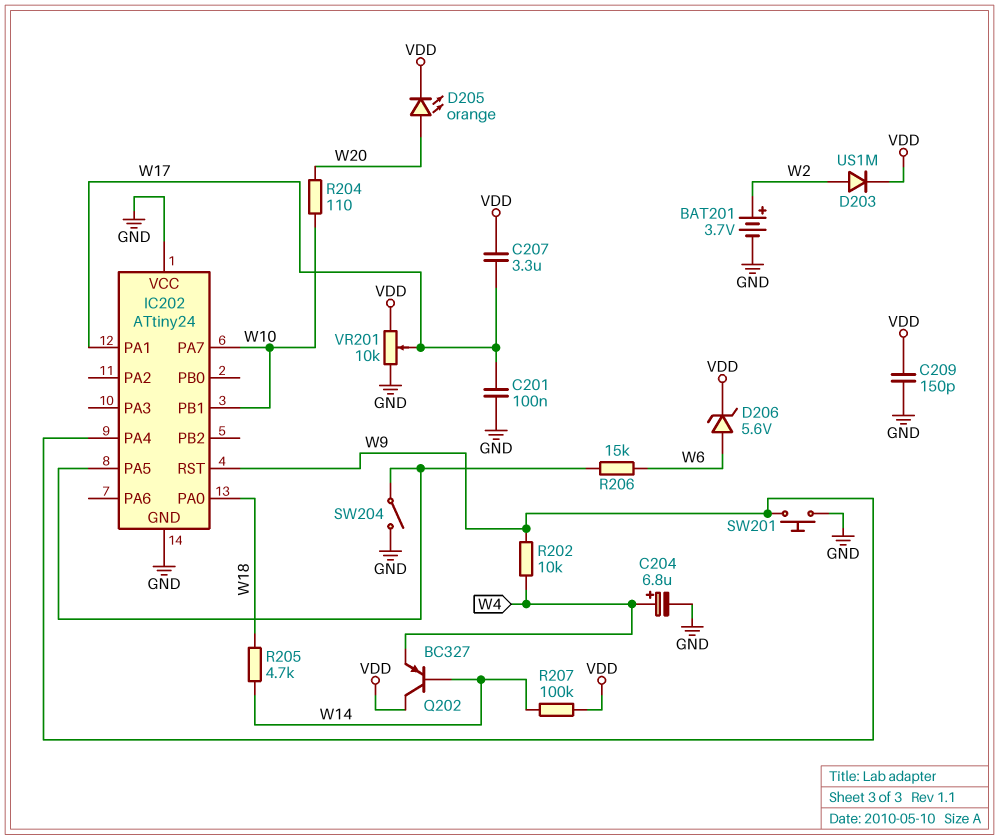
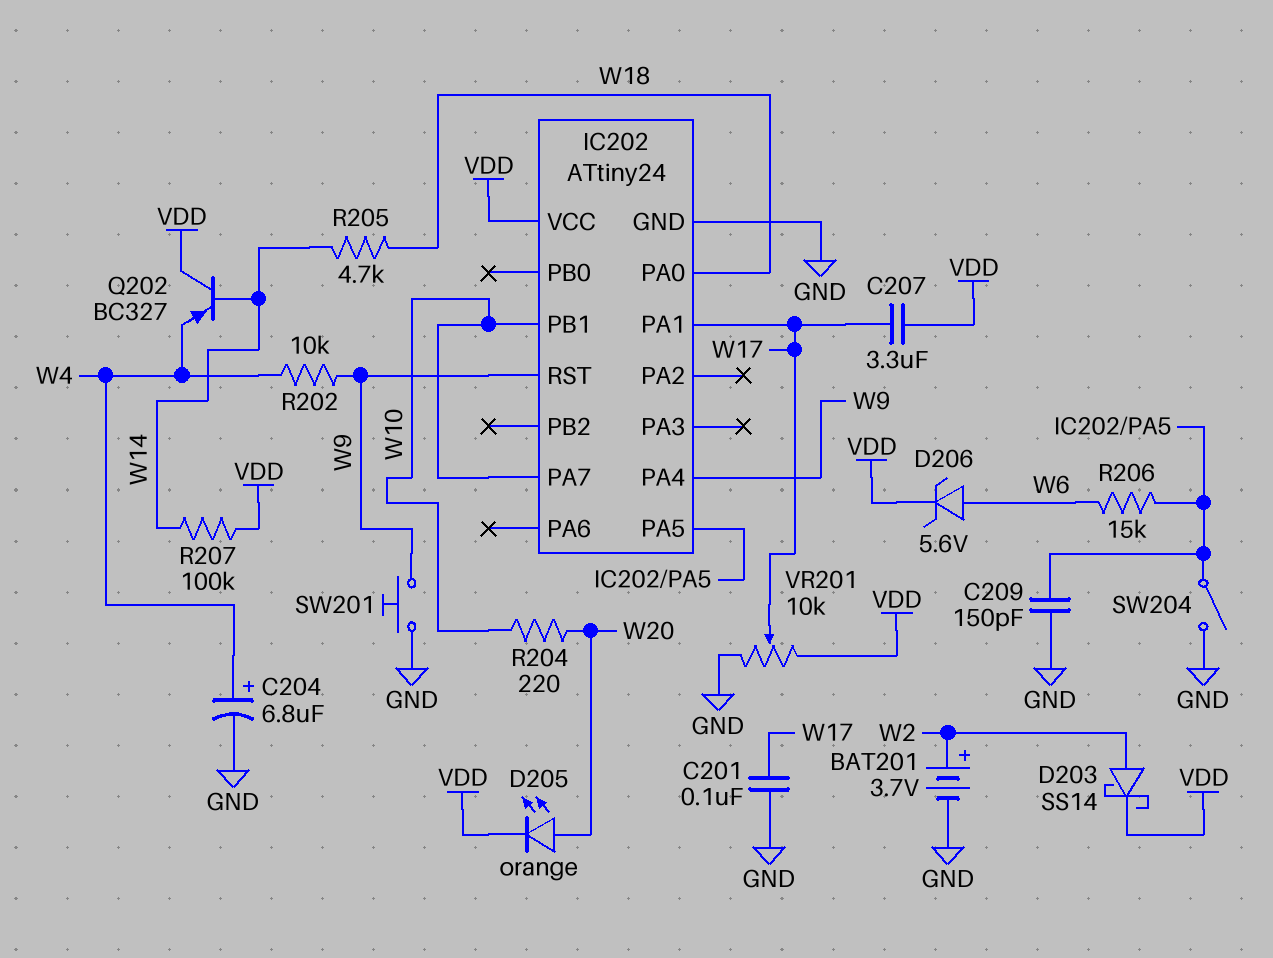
C209: 150pF (GND, VDD) -> 150pF (GND, IC202/PA5)
D203: diode US1M (A W2, K VDD) -> schottky SS14 (A W2, K VDD)
IC202 pin VCC: GND -> VDD
R204: 110 (W10, W20) -> 220 (W10, W20)

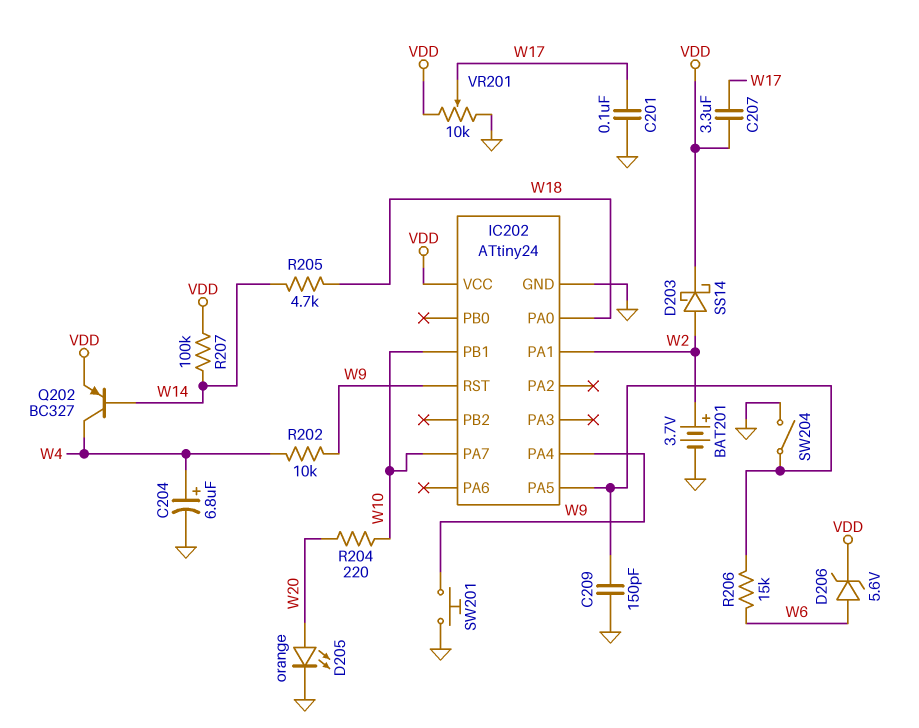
D205: LED orange (A W20, K VDD) -> LED orange (A W20, K GND)
IC202 pin PA1: W17 -> W2
Q202: PNP BC327 (B W14, C VDD, E W4) -> PNP BC327 (B W14, C W4, E VDD)

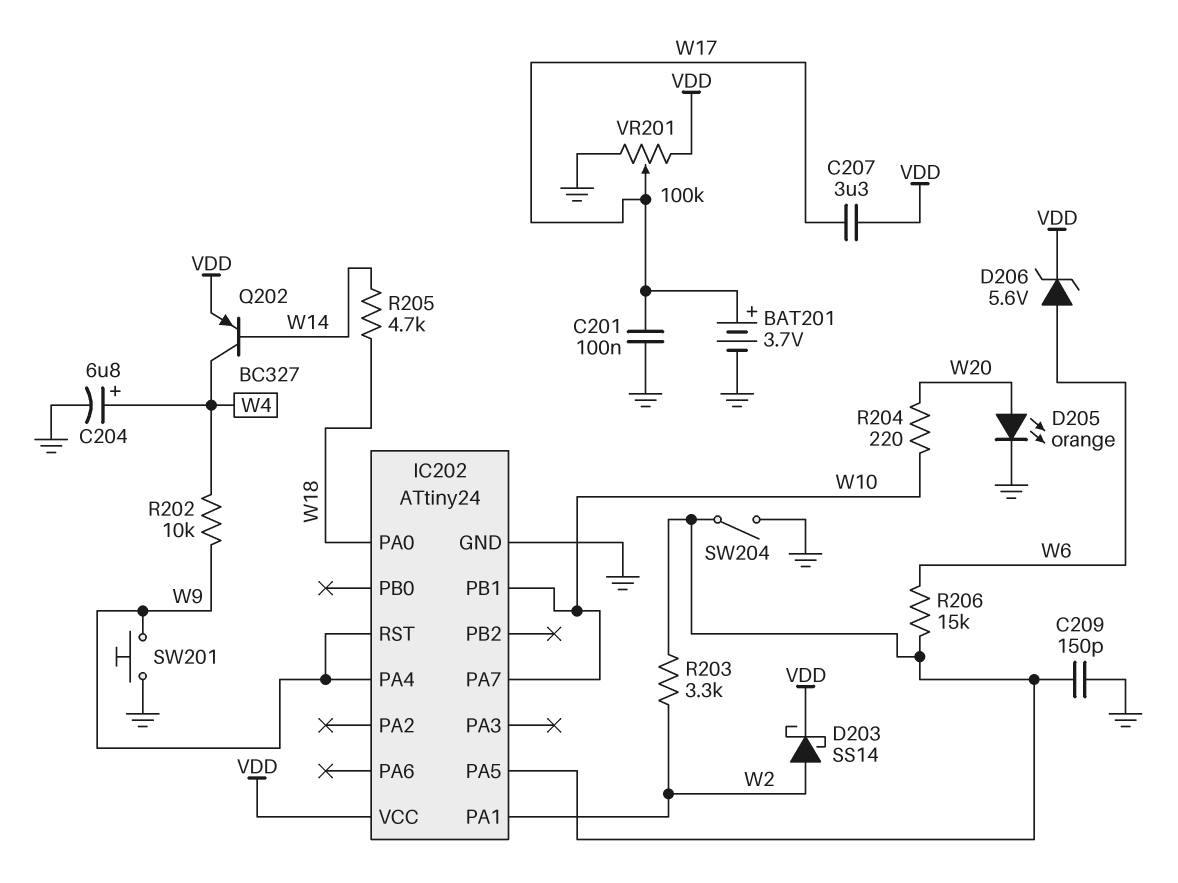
BAT201: 3.7V (plus W2, minus GND) -> 3.7V (plus W17, minus GND)
R203: none -> 3.3k (IC202/PA5, W2)
R207: 100k (VDD, W14) -> none
VR201: 10k (GND, VDD, wiper W17) -> 100k (GND, VDD, wiper W17)

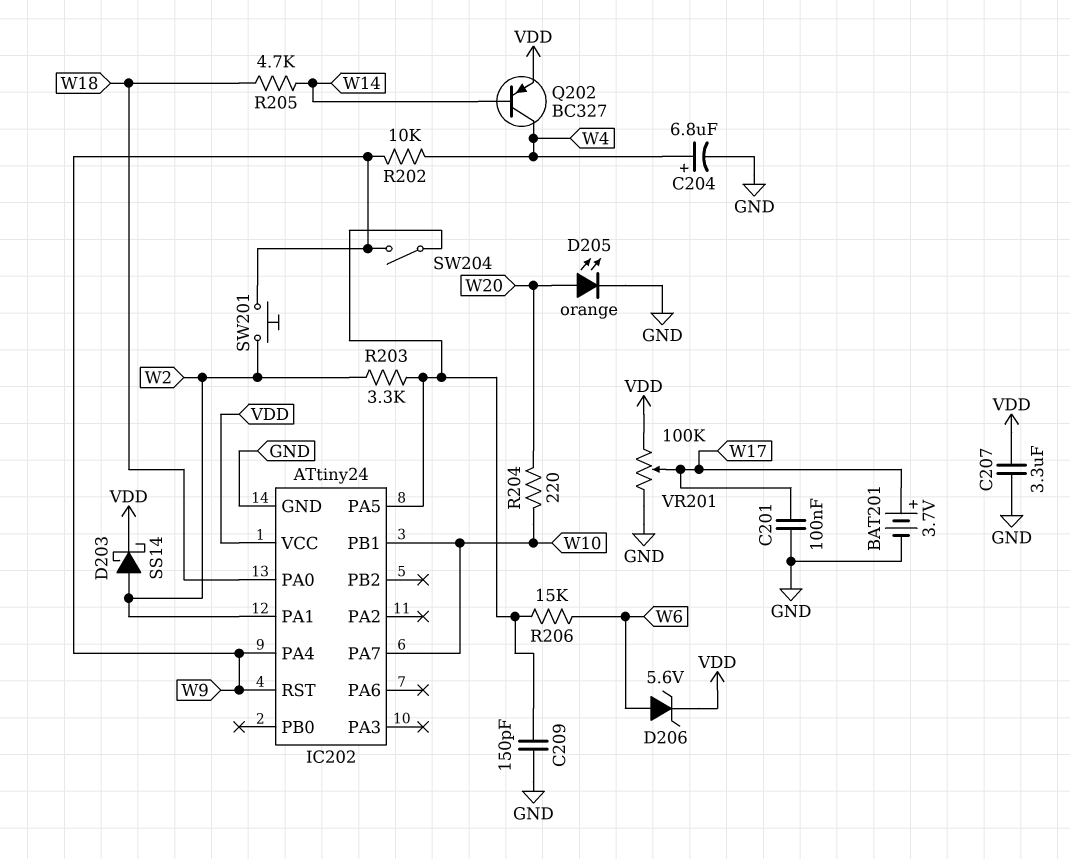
C207: 3.3uF (VDD, W17) -> 3.3uF (GND, VDD)
SW201: button (GND, W9) -> button (W2, W9)
SW204: switch (GND, IC202/PA5) -> switch (IC202/PA5, W9)

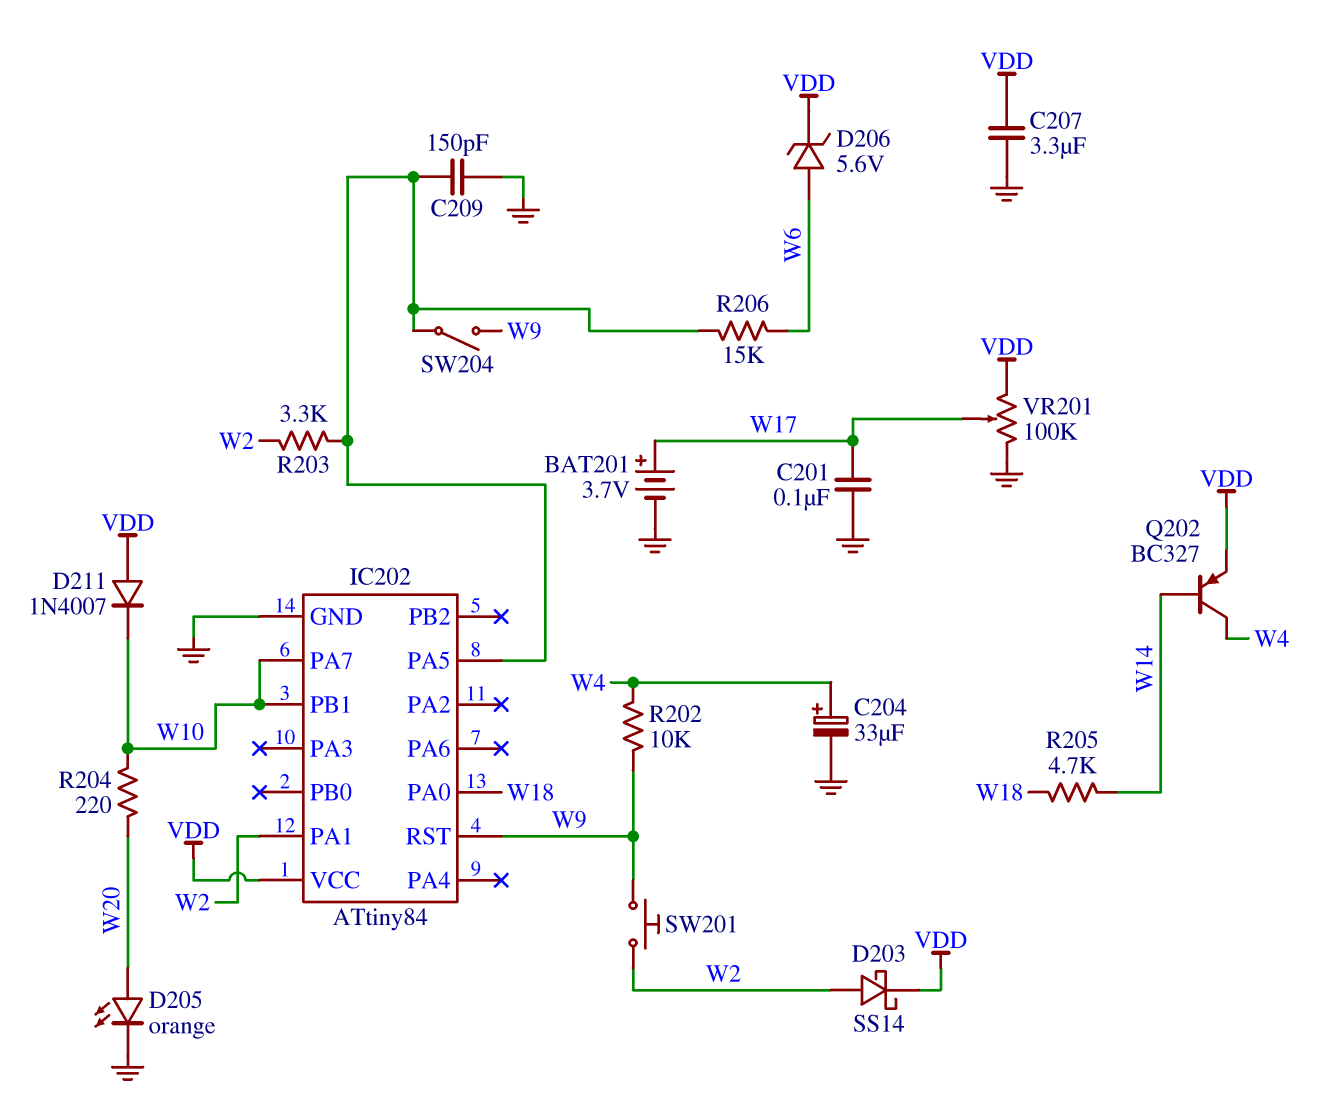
C204: 6.8uF (plus W4, minus GND) -> 33uF (plus W4, minus GND)
D211: none -> diode 1N4007 (A VDD, K W10)
IC202: ATtiny24 -> ATtiny84
IC202 pin PA4: W9 -> none

